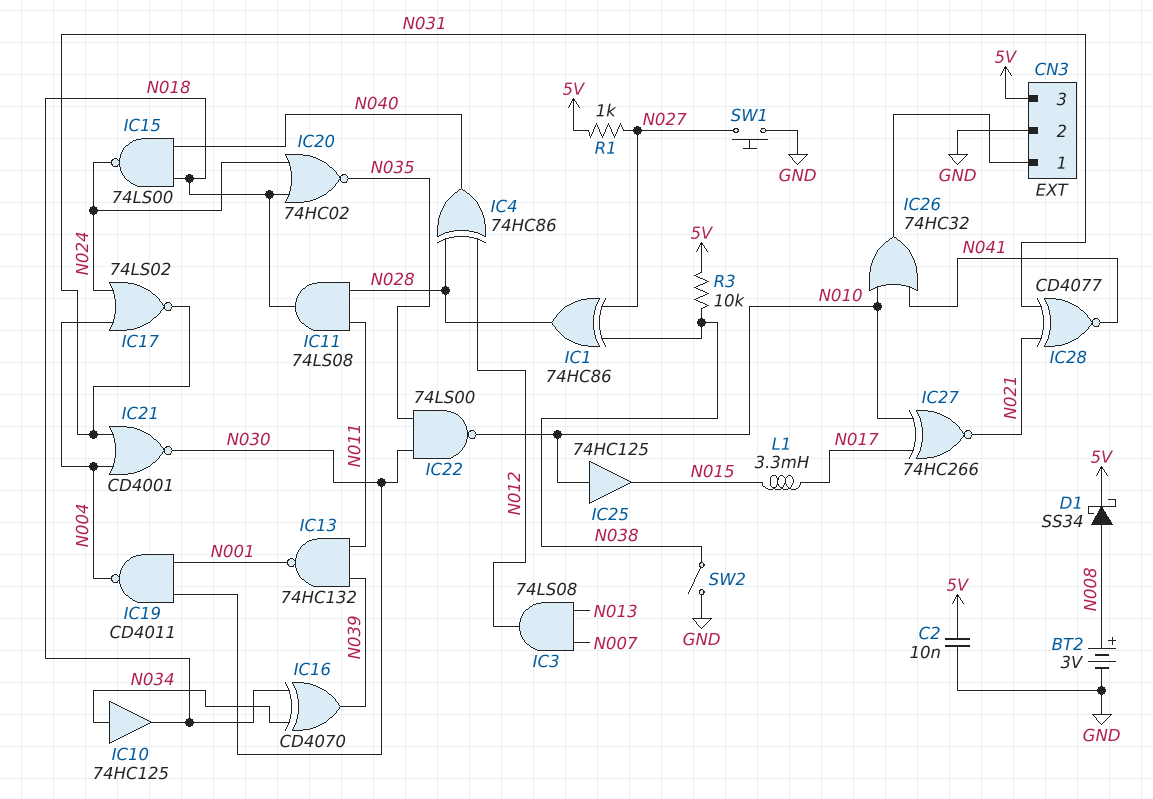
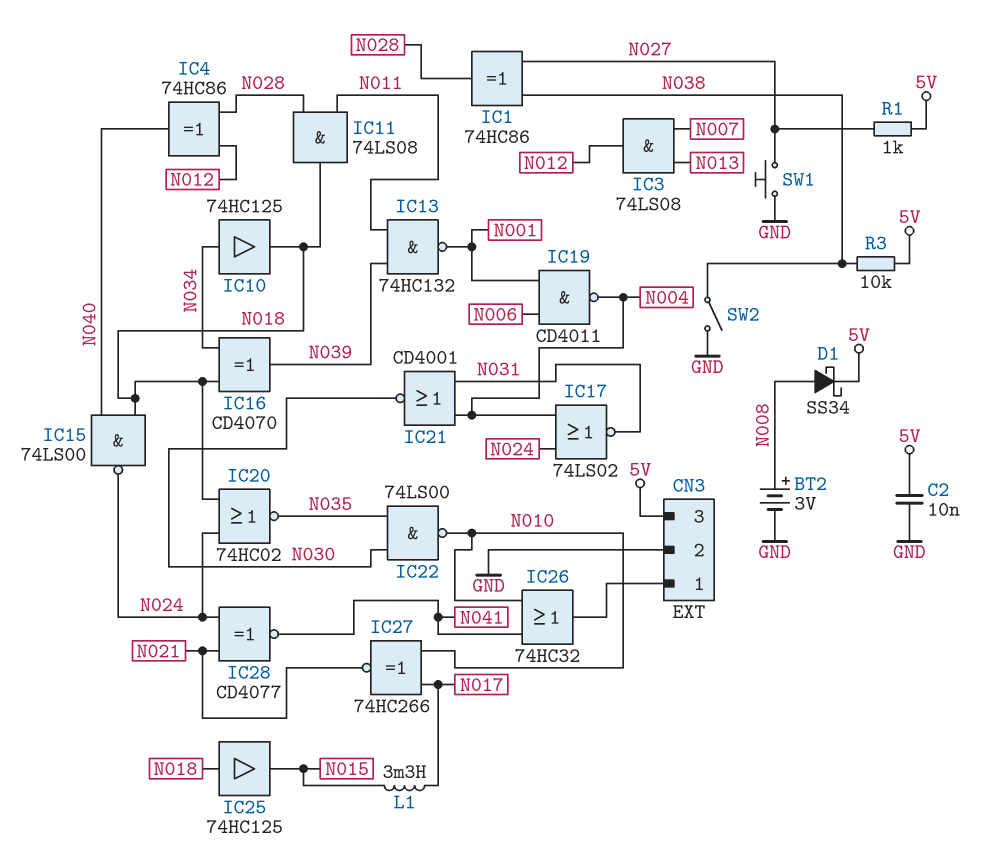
IC19: NAND CD4011 (in N001, in N030, out N004) -> NAND CD4011 (in N001, in N006, out N004)
IC25: buffer 74HC125 (in N010, out N015) -> buffer 74HC125 (in N018, out N015)
IC28: XNOR CD4077 (in N021, in N031, out N041) -> XNOR CD4077 (in N021, in N024, out N041)

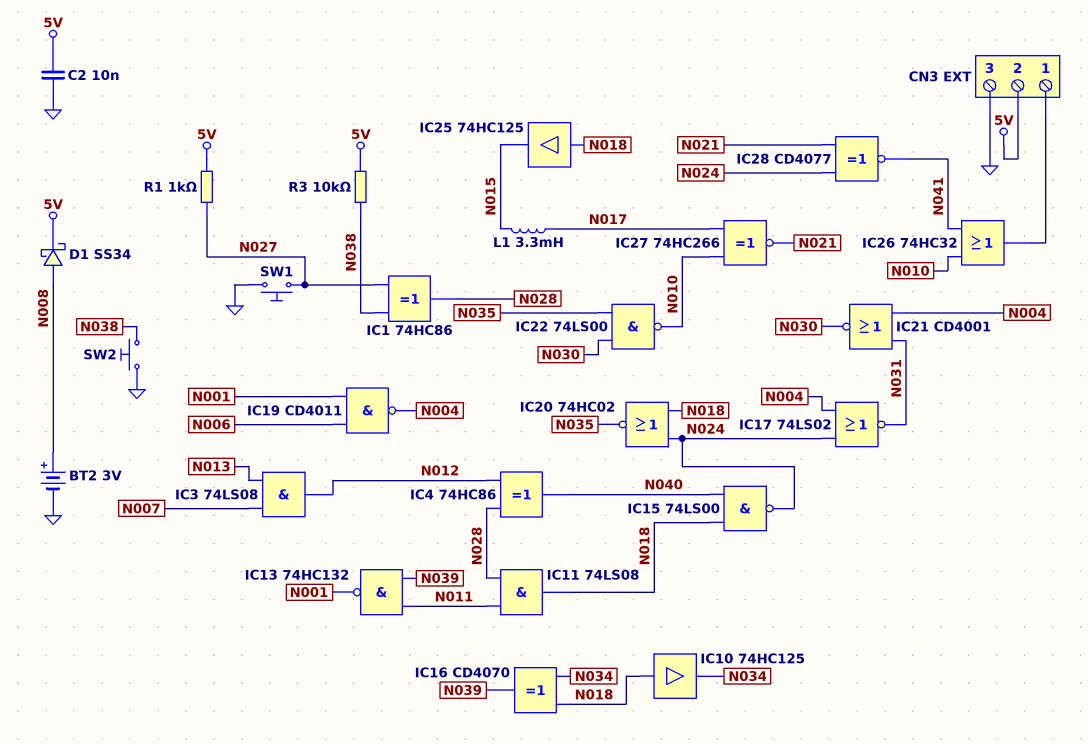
CN3 pin 2: GND -> 5V
CN3 pin 3: 5V -> GND
IC10: buffer 74HC125 (in N034, out N018) -> buffer 74HC125 (in N018, out N034)
SW2: switch (GND, N038) -> button (GND, N038)

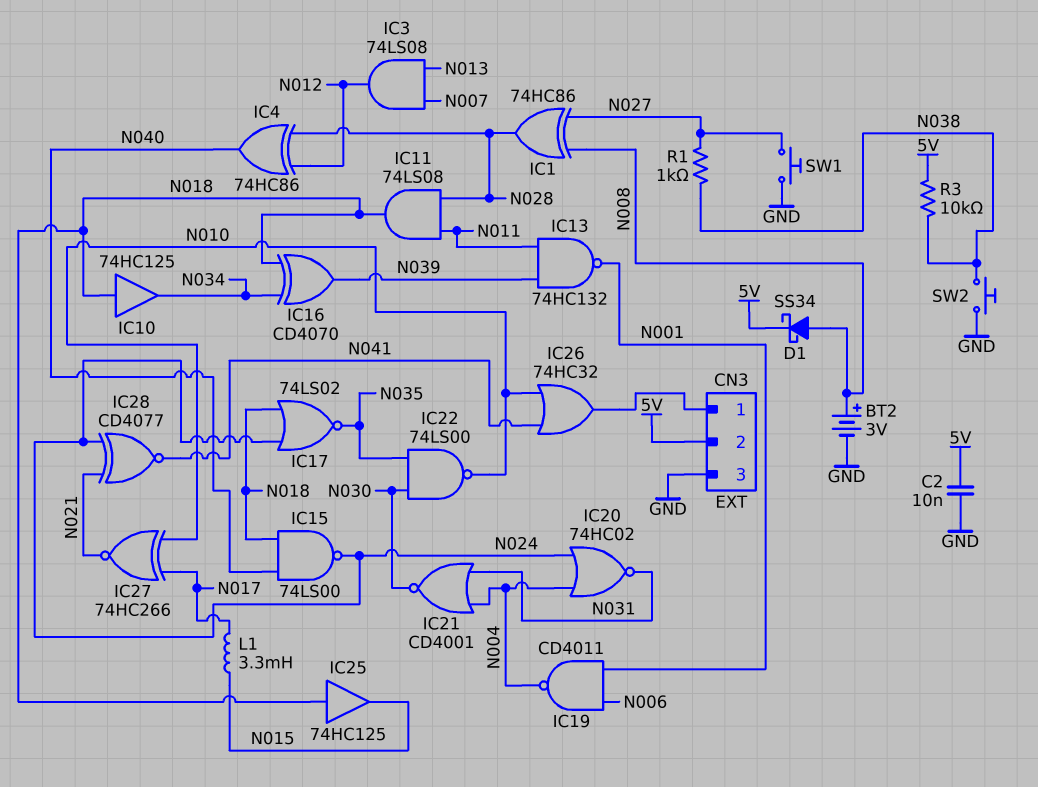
IC1: XOR 74HC86 (in N027, in N038, out N028) -> XOR 74HC86 (in N008, in N027, out N028)
IC17: NOR 74LS02 (in N004, in N024, out N031) -> NOR 74LS02 (in N018, in N024, out N035)
IC20: NOR 74HC02 (in N018, in N024, out N035) -> NOR 74HC02 (in N004, in N024, out N031)
R1: 1k (5V, N027) -> 1k (N027, N038)

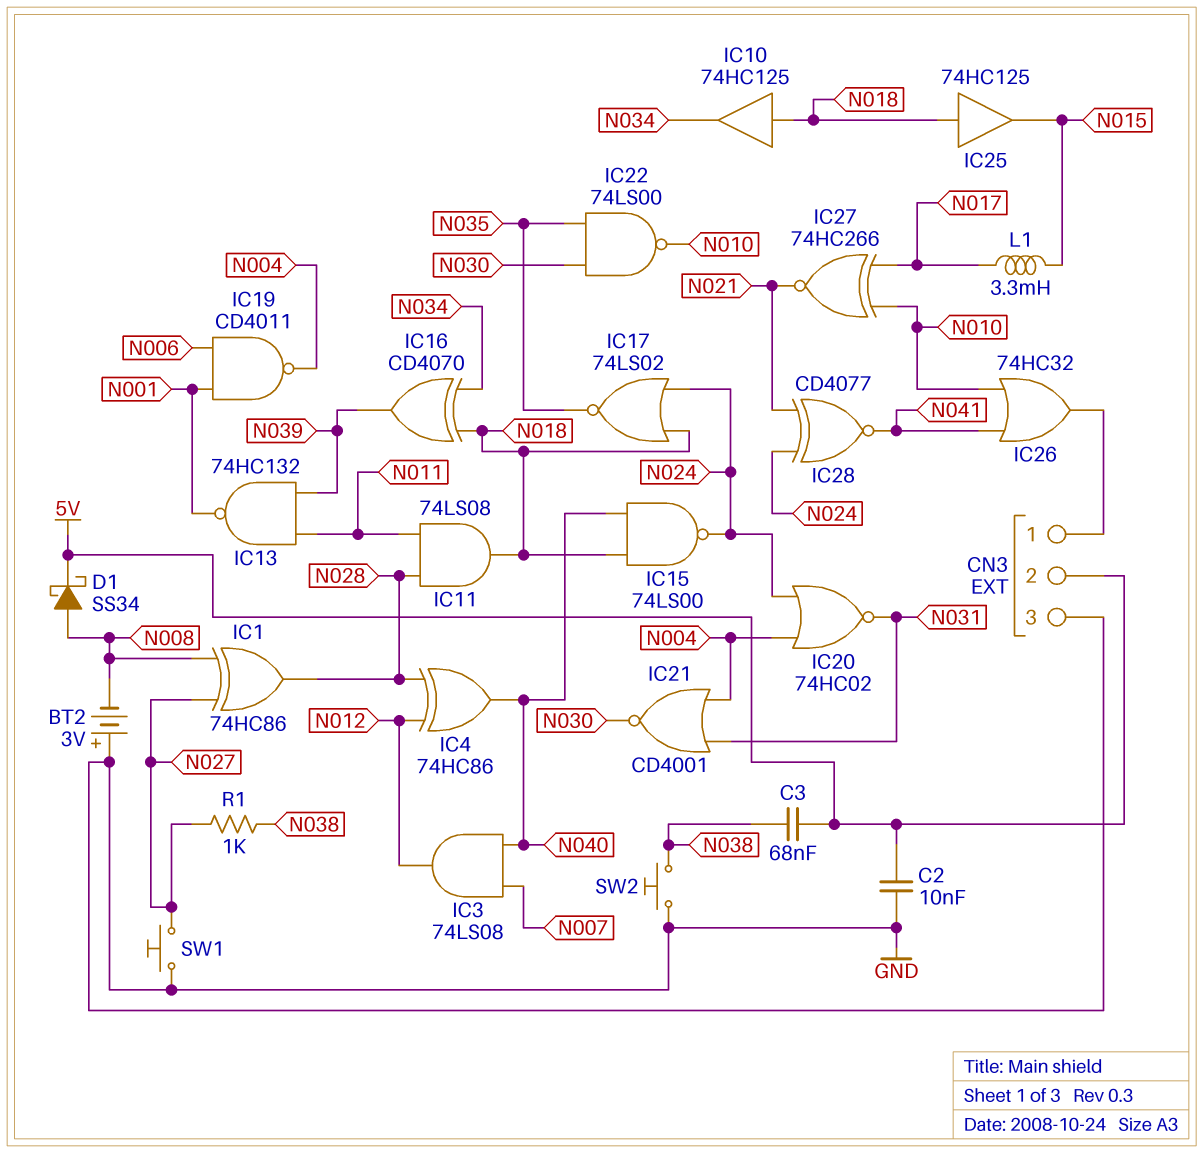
BT2: 3V (plus N008, minus GND) -> 3V (plus GND, minus N008)
C3: none -> 68nF (5V, N038)
IC3: AND 74LS08 (in N007, in N013, out N012) -> AND 74LS08 (in N007, in N040, out N012)
R3: 10k (5V, N038) -> none

